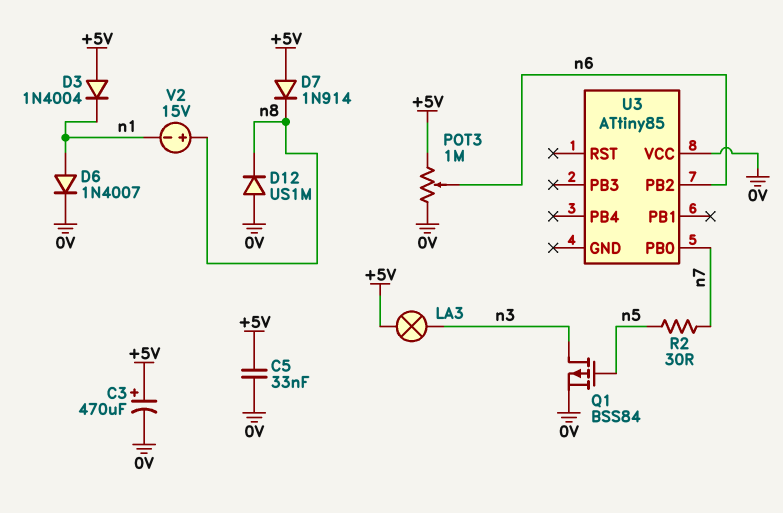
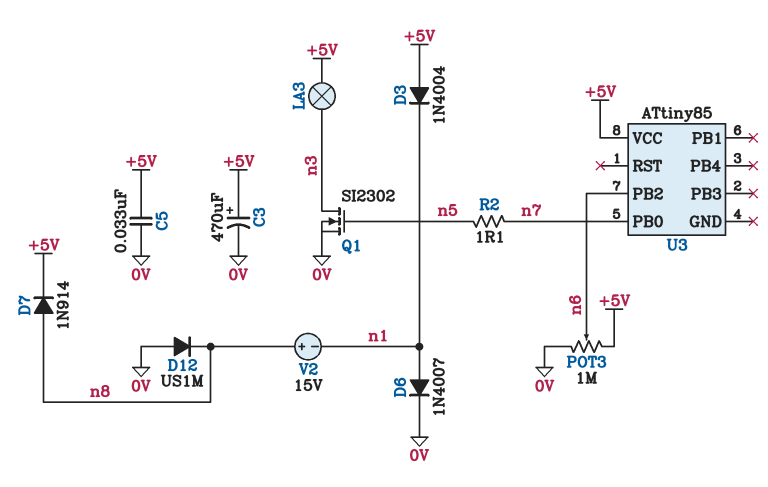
D7: diode 1N914 (A +5V, K n8) -> diode 1N914 (A n8, K +5V)
Q1: PMOS BSS84 (G n5, D n3, S 0V) -> NMOS SI2302 (G n5, D n3, S 0V)
R2: 30 (n5, n7) -> 1.1 (n5, n7)
U3 pin VCC: 0V -> +5V

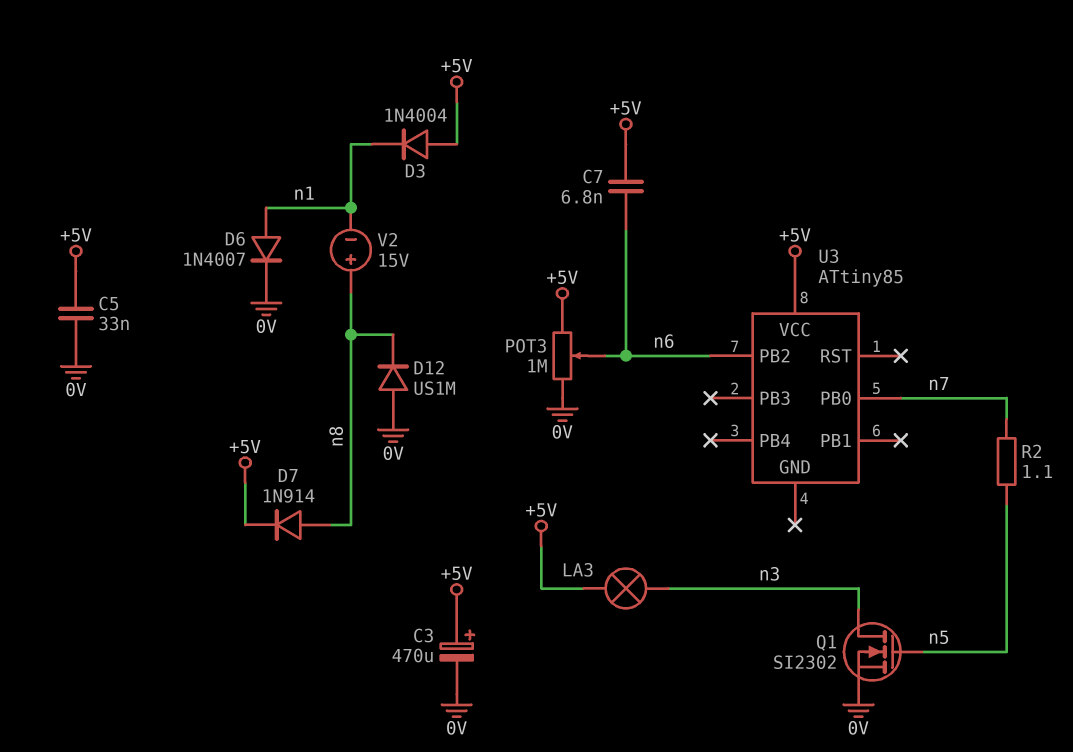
C7: none -> 6.8nF (+5V, n6)

